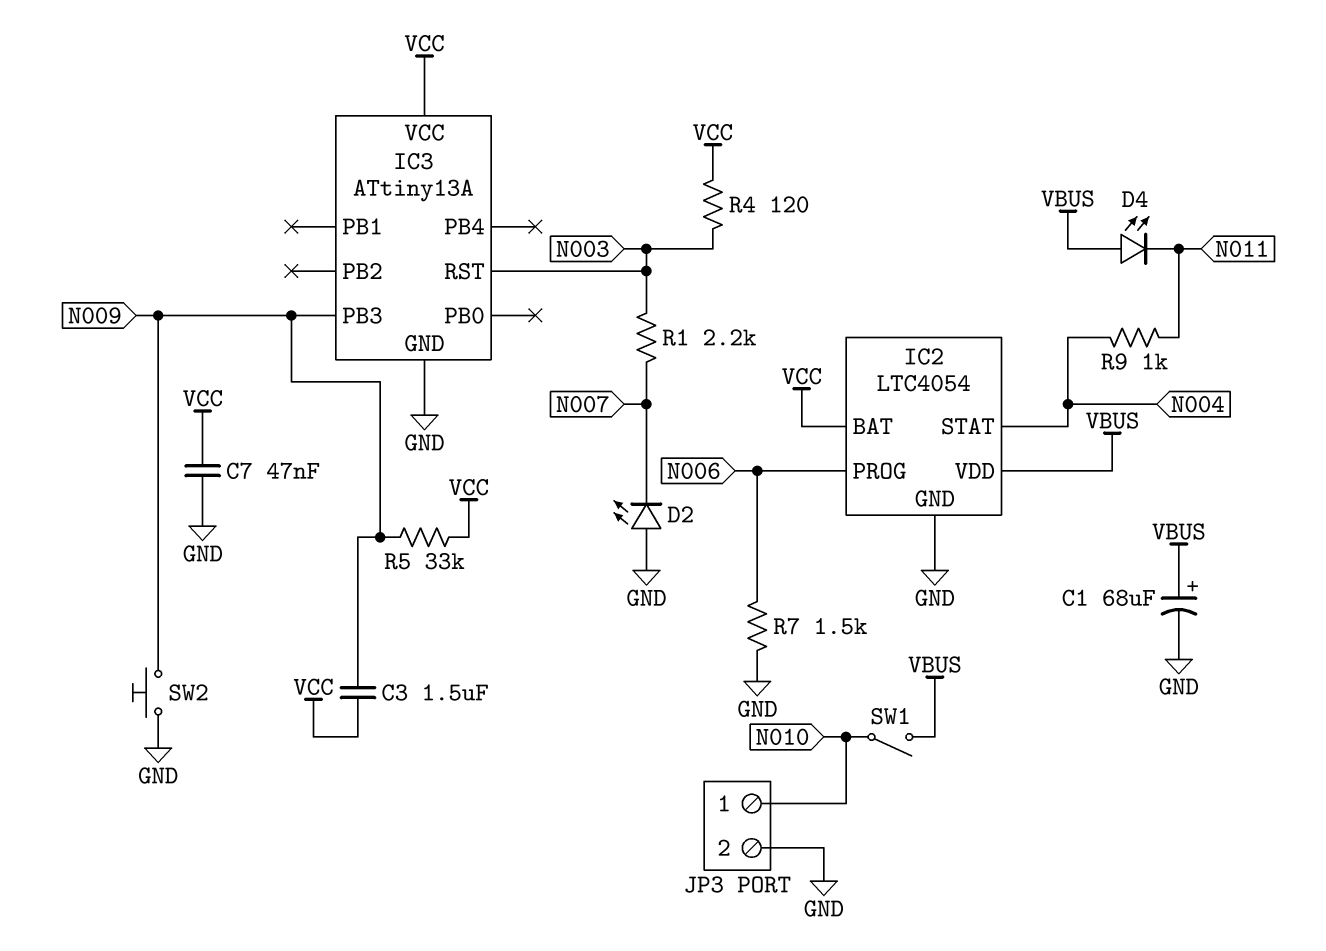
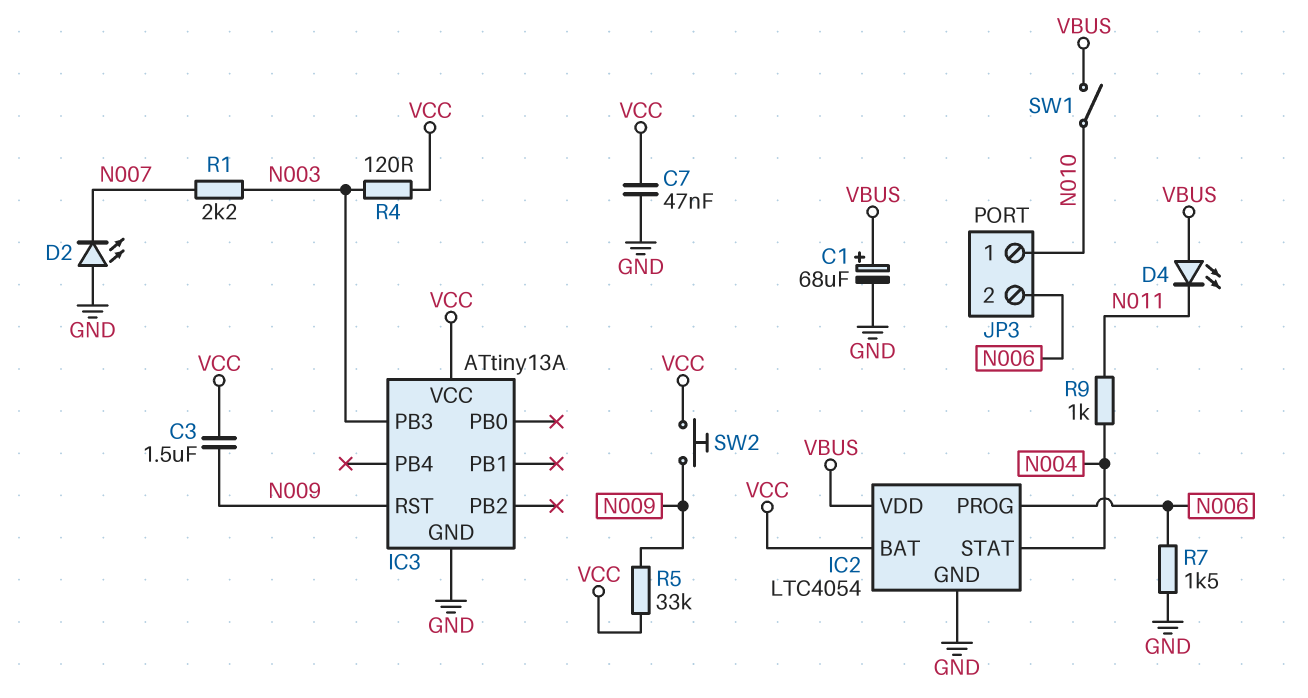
IC3 pin PB3: N009 -> N003
IC3 pin RST: N003 -> N009
JP3 pin 2: GND -> N006
SW2: button (GND, N009) -> button (N009, VCC)

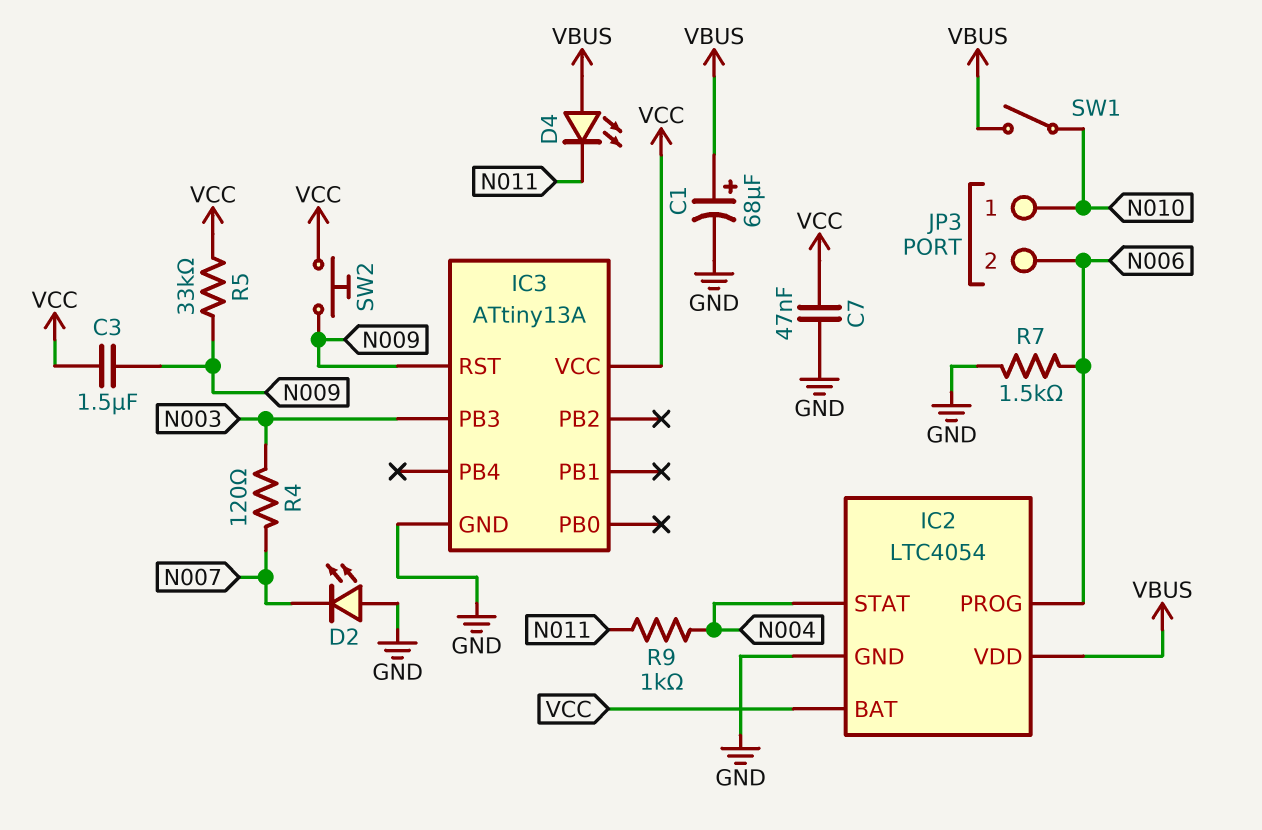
R1: 2.2k (N003, N007) -> none
R4: 120 (N003, VCC) -> 120 (N003, N007)

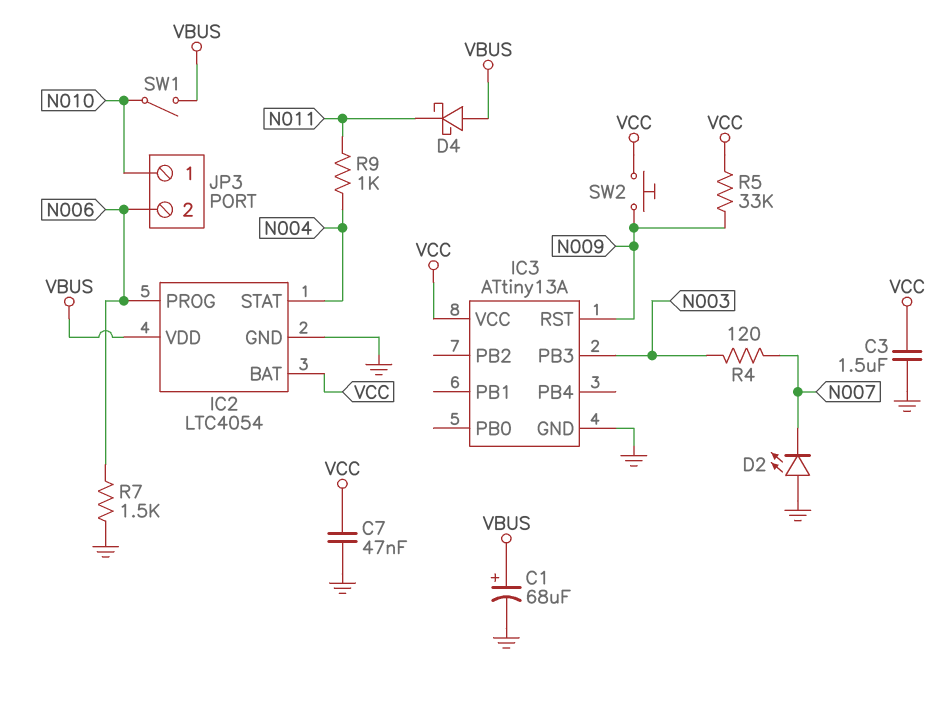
C3: 1.5uF (N009, VCC) -> 1.5uF (GND, VCC)
D4: LED (A VBUS, K N011) -> schottky (A VBUS, K N011)

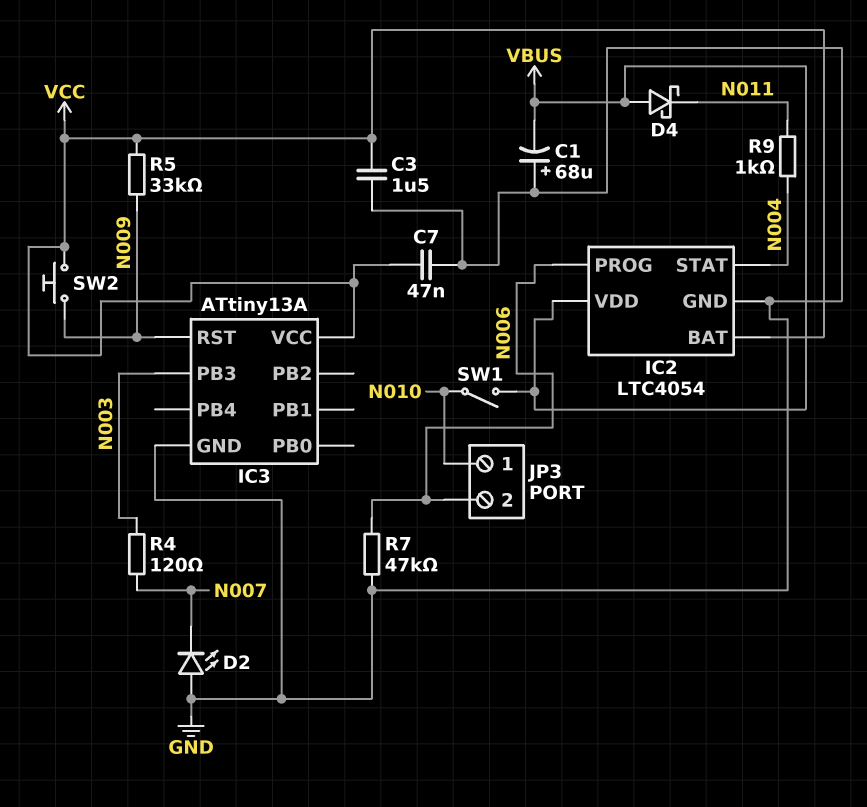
C1: 68uF (plus VBUS, minus GND) -> 68uF (plus GND, minus VBUS)
R7: 1.5k (GND, N006) -> 47k (GND, N006)

